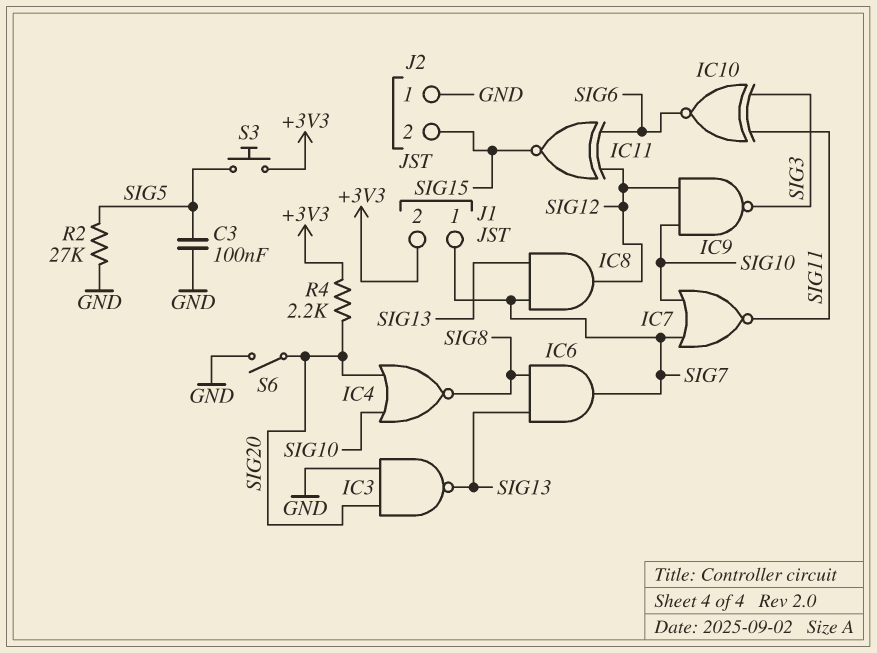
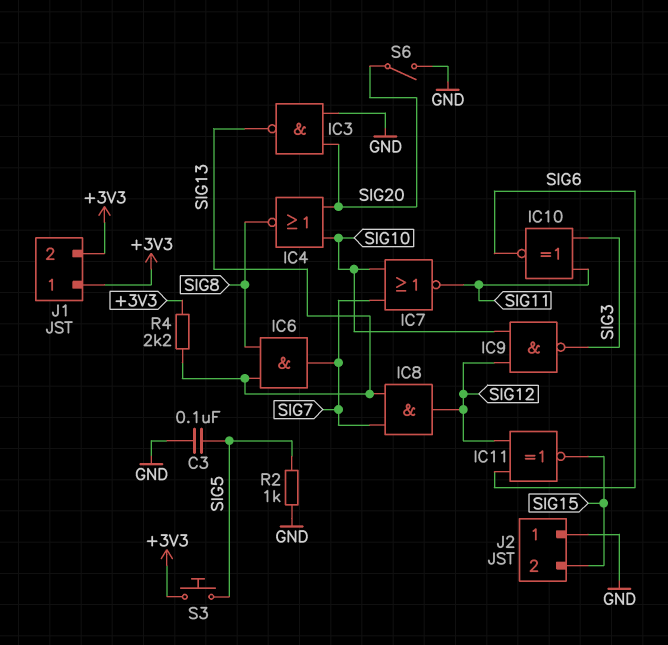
J1 pin 1: SIG7 -> +3V3
R2: 27k (GND, SIG5) -> 1k (GND, SIG5)
R4: 2.2k (+3V3, SIG20) -> 2.2k (+3V3, SIG13)

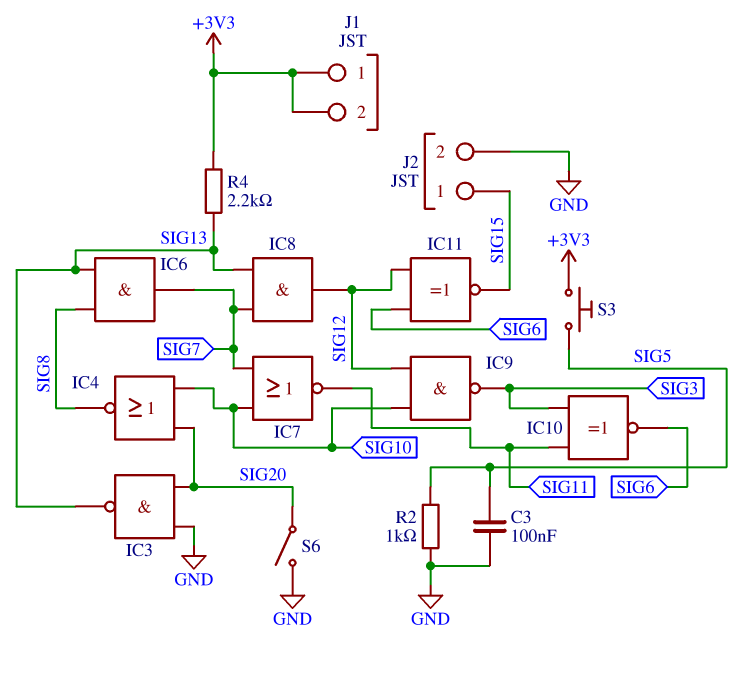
J2 pin 1: GND -> SIG15
J2 pin 2: SIG15 -> GND

